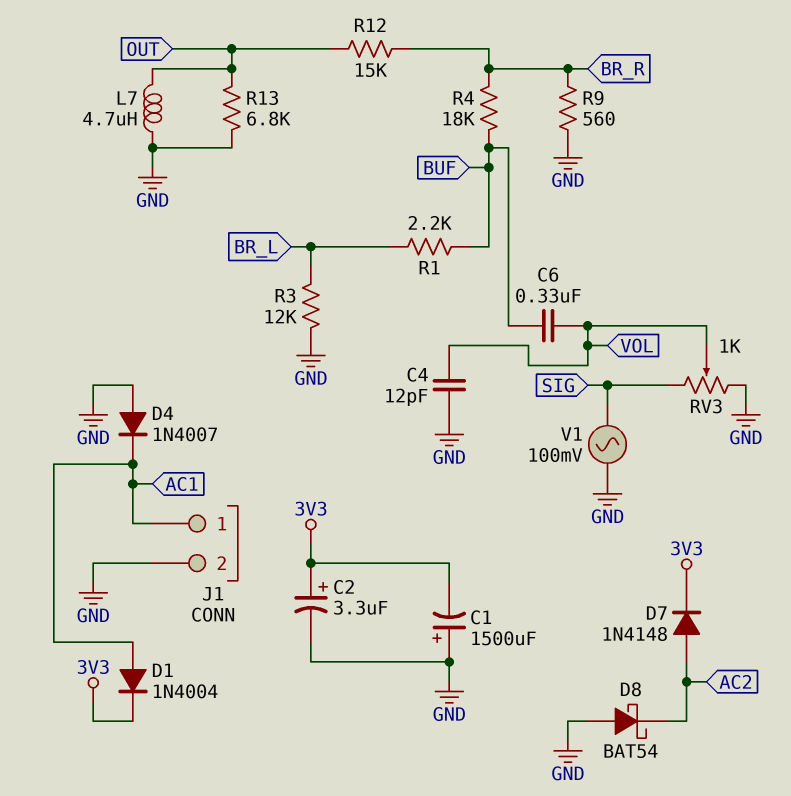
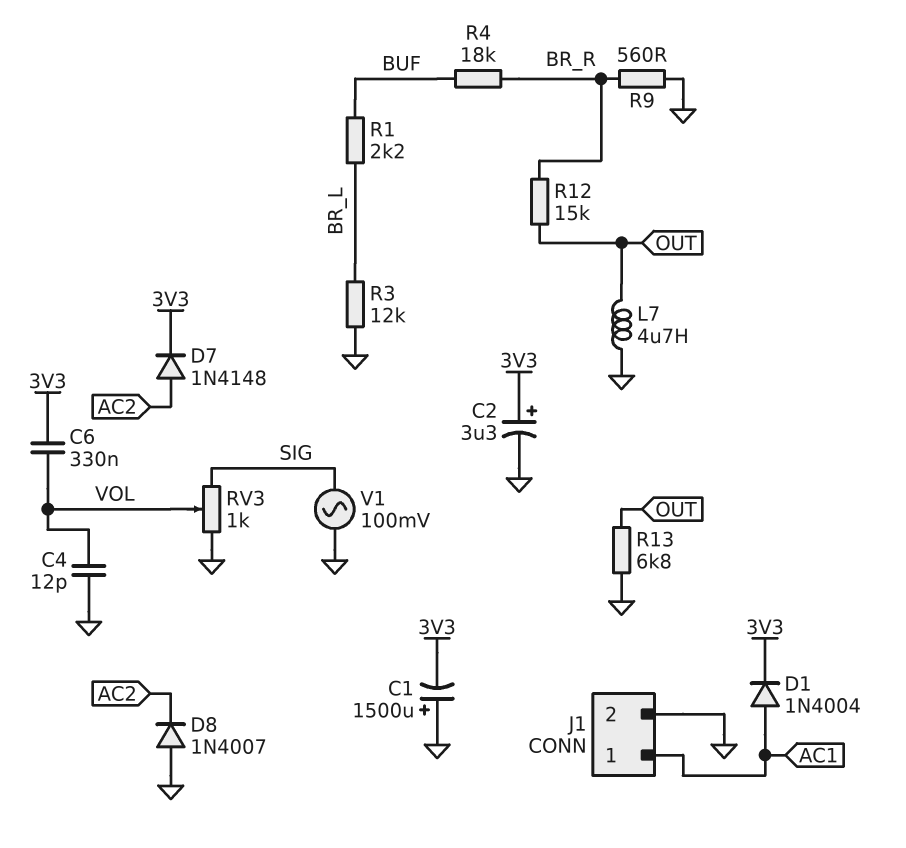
C6: 330nF (BUF, VOL) -> 330nF (3V3, VOL)
D4: diode 1N4007 (A GND, K AC1) -> none
D8: schottky BAT54 (A GND, K AC2) -> diode 1N4007 (A GND, K AC2)

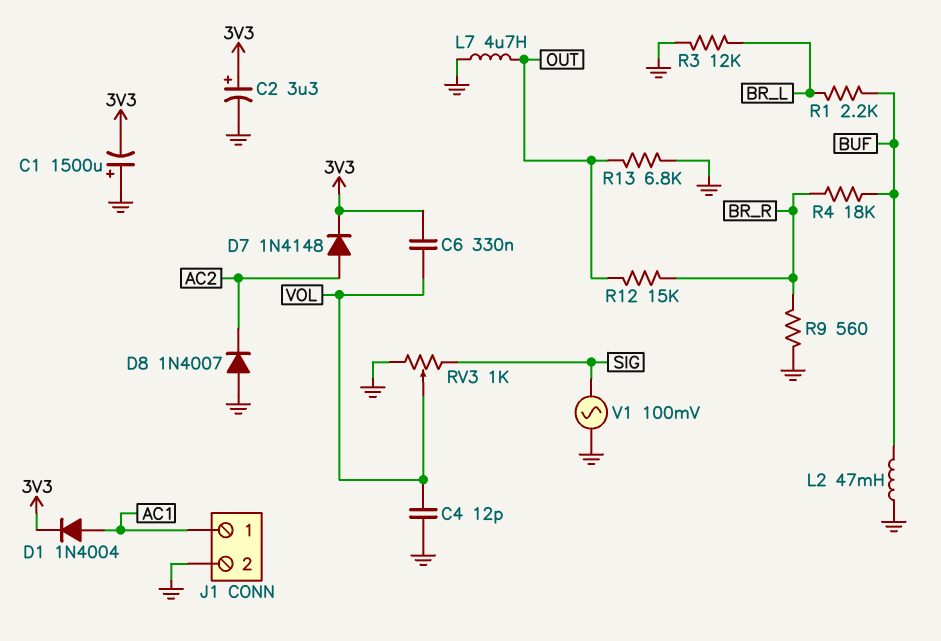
L2: none -> 47mH (BUF, GND)

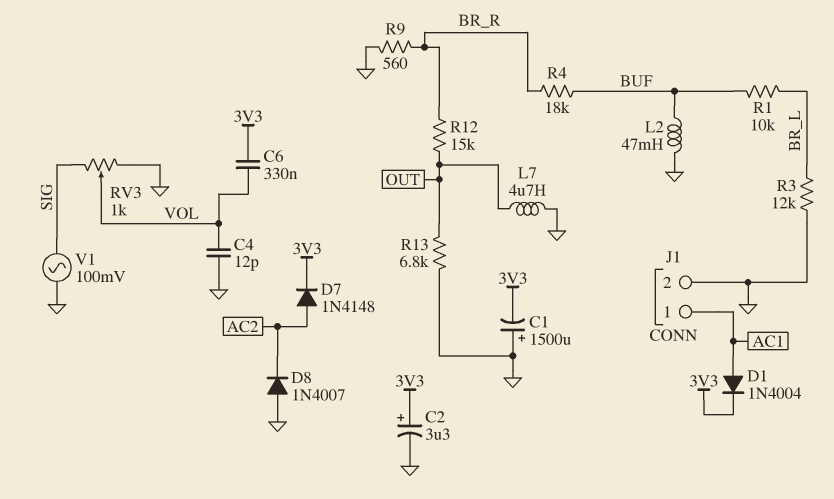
R1: 2.2k (BR_L, BUF) -> 10k (BR_L, BUF)

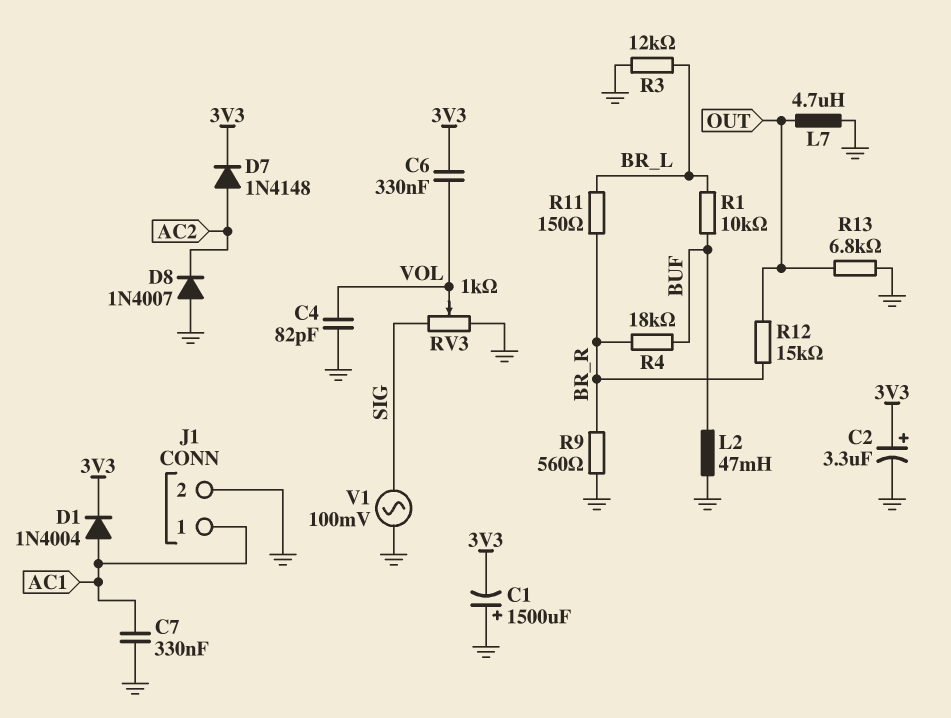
C4: 12pF (GND, VOL) -> 82pF (GND, VOL)
C7: none -> 330nF (AC1, GND)
R11: none -> 150 (BR_L, BR_R)

